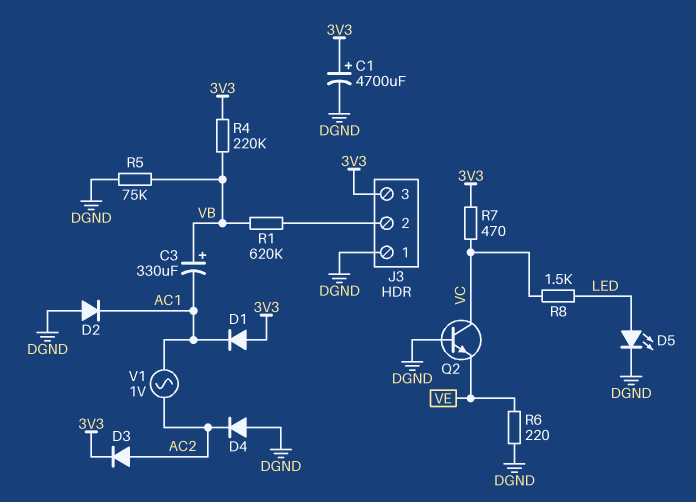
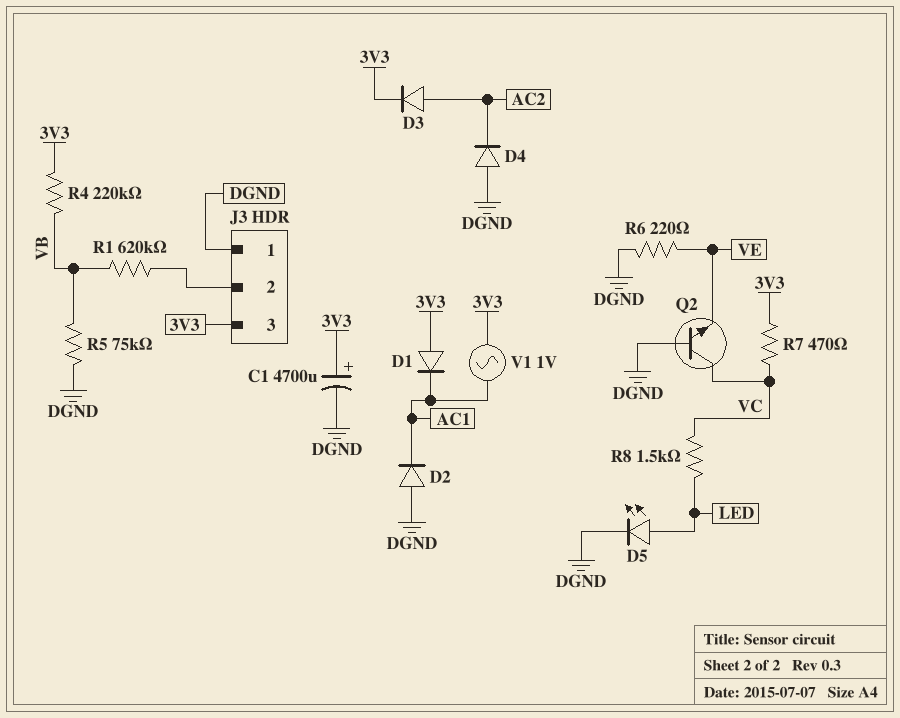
C3: 330uF (plus VB, minus AC1) -> none
V1: AC 1V (AC1, AC2) -> AC 1V (3V3, AC1)

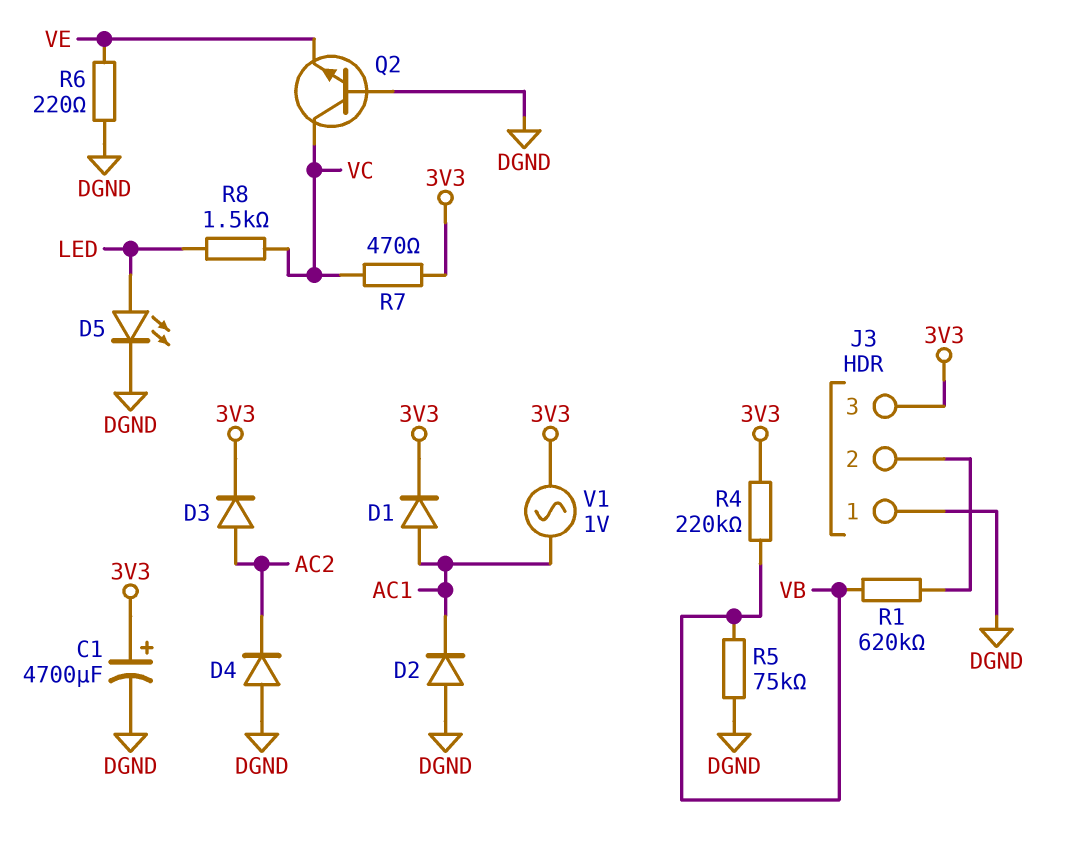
D1: diode (A 3V3, K AC1) -> diode (A AC1, K 3V3)

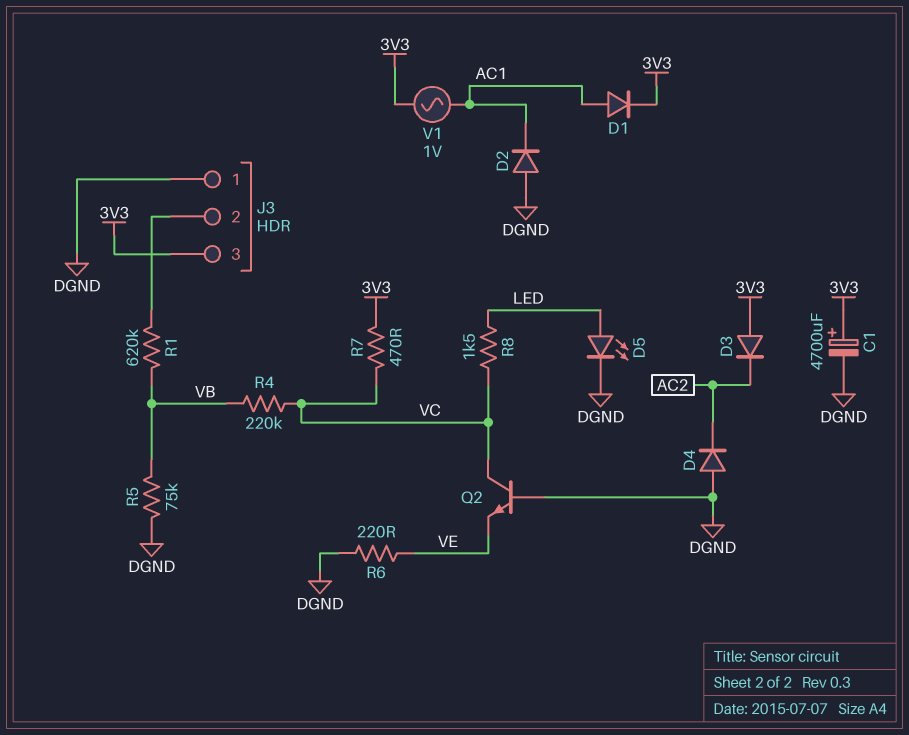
D3: diode (A AC2, K 3V3) -> diode (A 3V3, K AC2)
R4: 220k (3V3, VB) -> 220k (VB, VC)

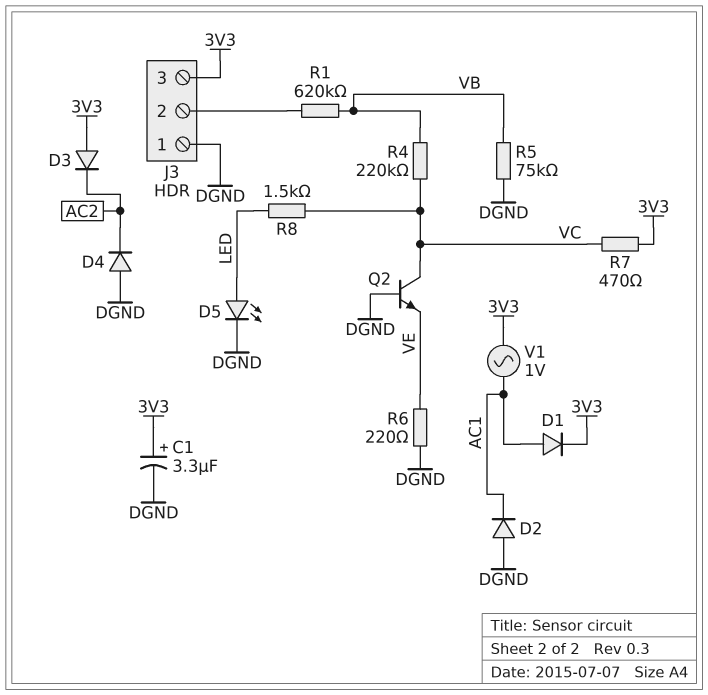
C1: 4700uF (plus 3V3, minus DGND) -> 3.3uF (plus 3V3, minus DGND)

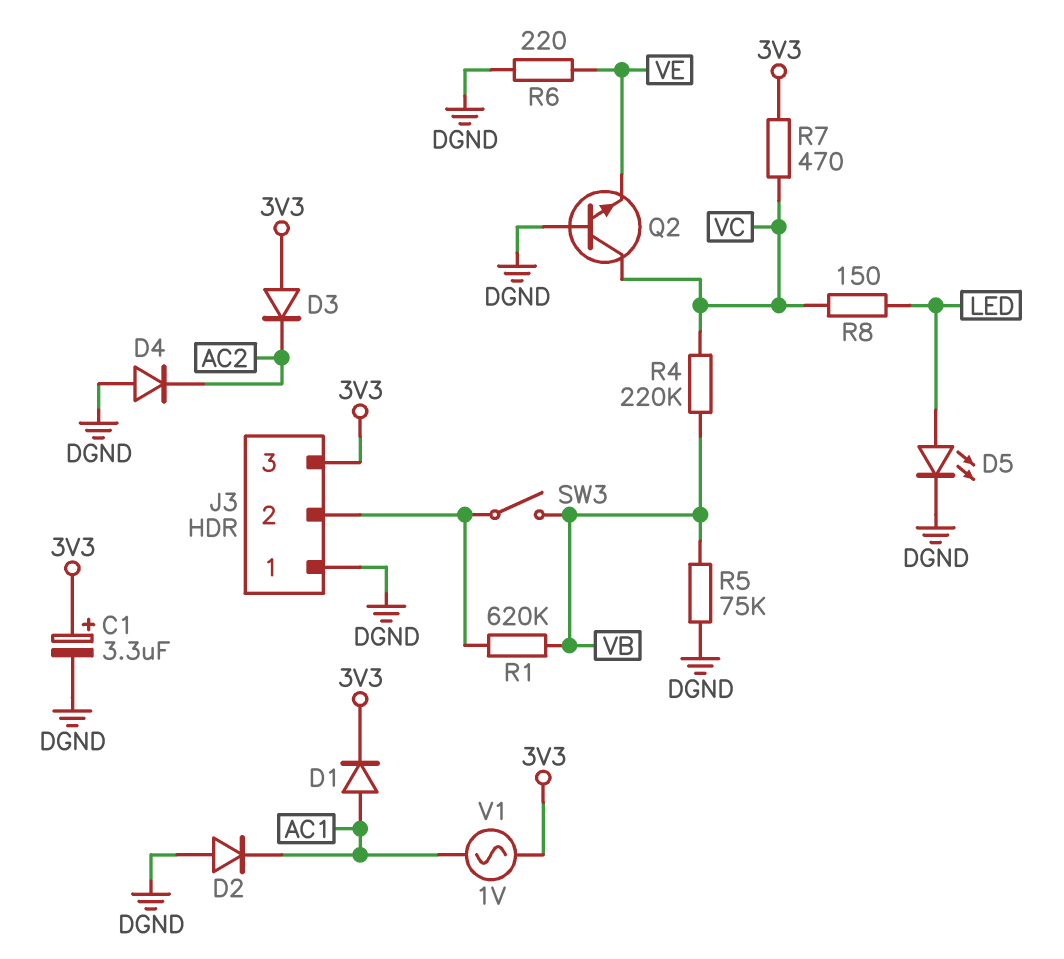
R8: 1.5k (LED, VC) -> 150 (LED, VC)
SW3: none -> switch (J3/2, VB)

